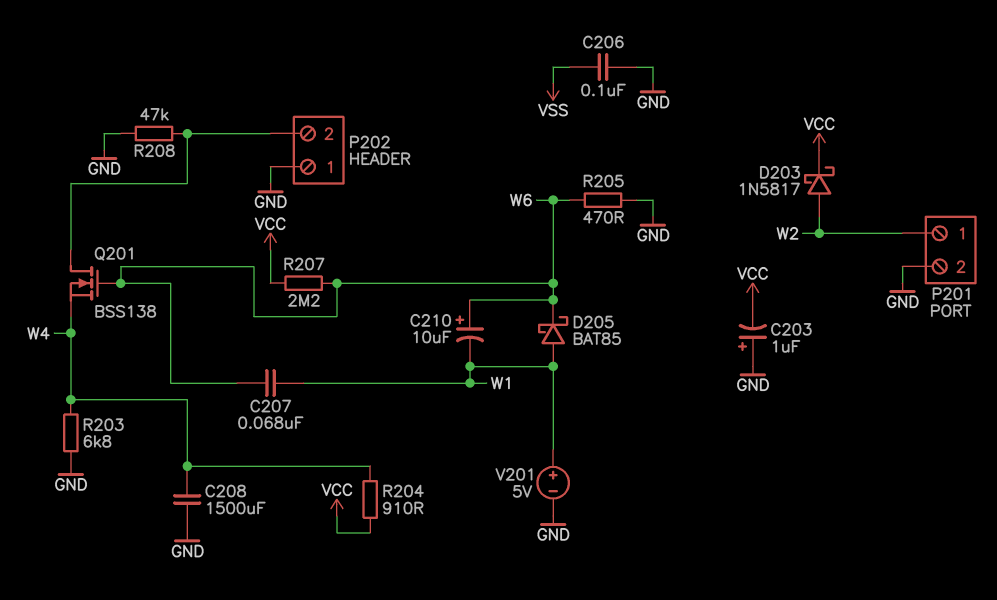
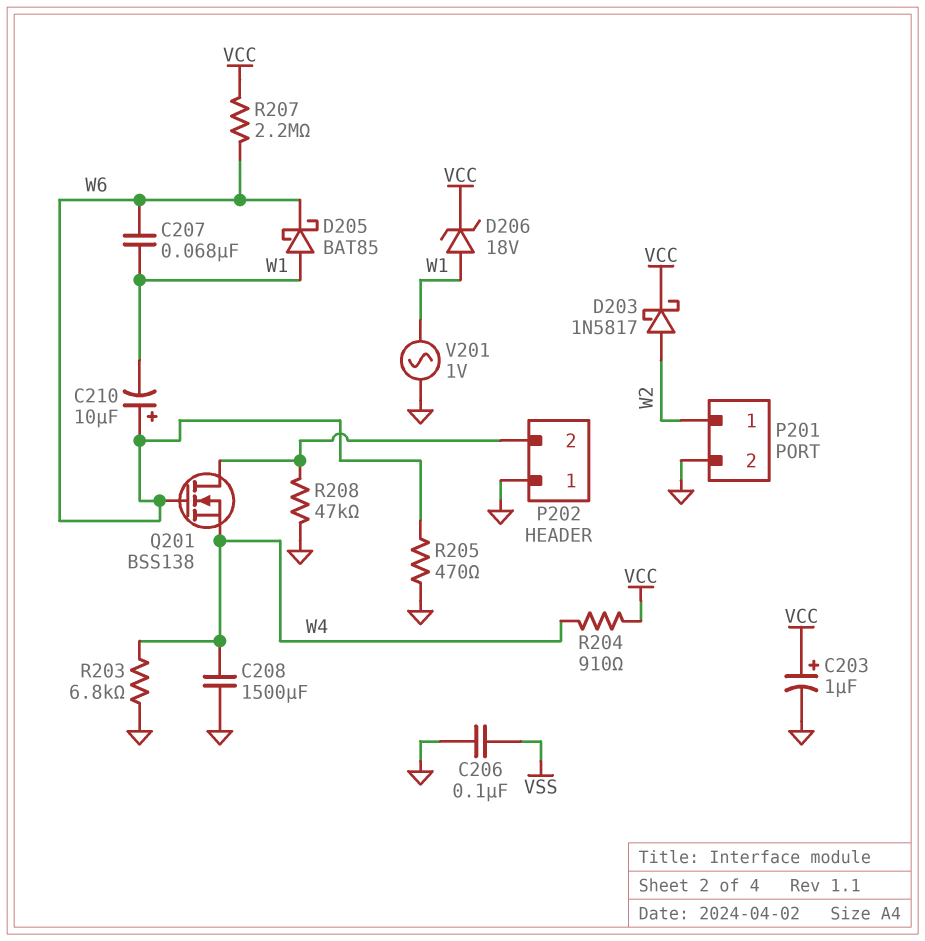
C203: 1uF (plus GND, minus VCC) -> 1uF (plus VCC, minus GND)
D206: none -> zener 18V (A W1, K VCC)
V201: 5V (plus W1, minus GND) -> AC 1V (GND, W1)

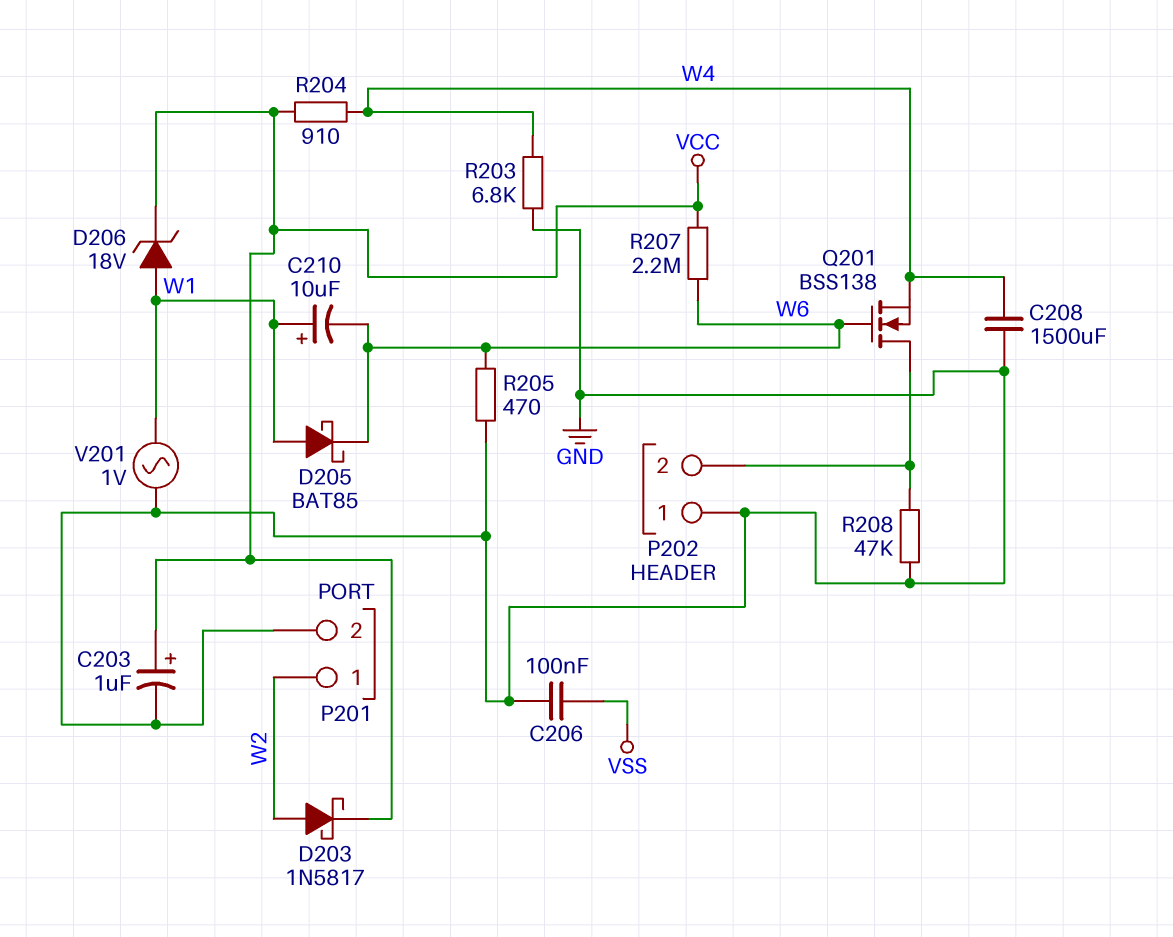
C207: 68nF (W1, W6) -> none
C210: 10uF (plus W6, minus W1) -> 10uF (plus W1, minus W6)

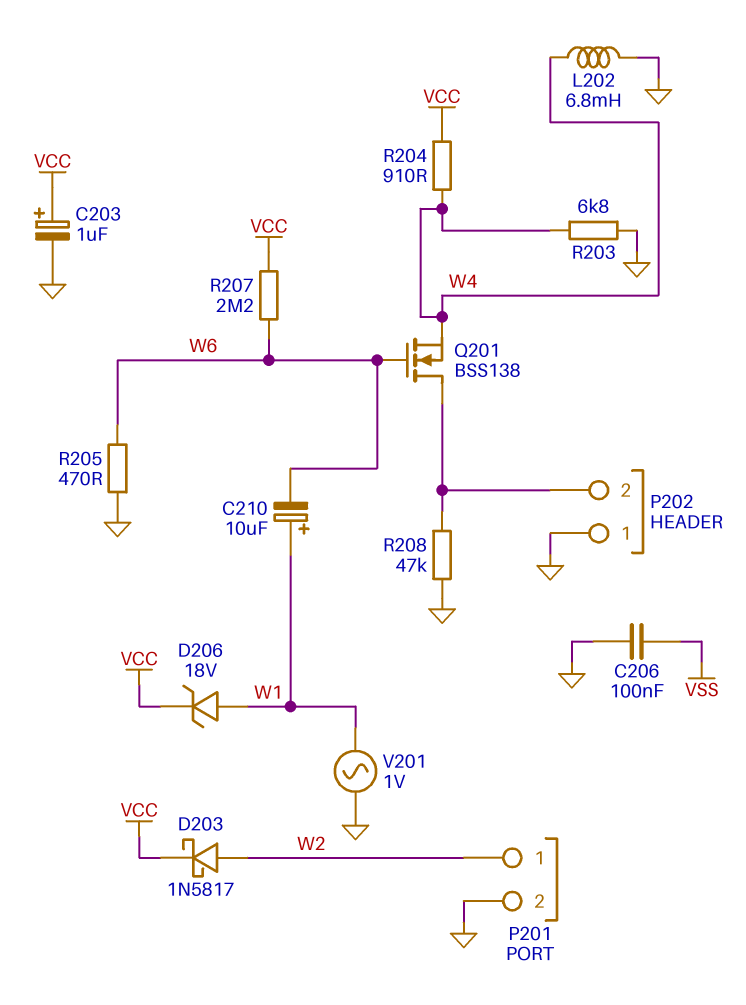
C208: 1500uF (GND, W4) -> none
D205: schottky BAT85 (A W1, K W6) -> none
L202: none -> 6.8mH (GND, W4)

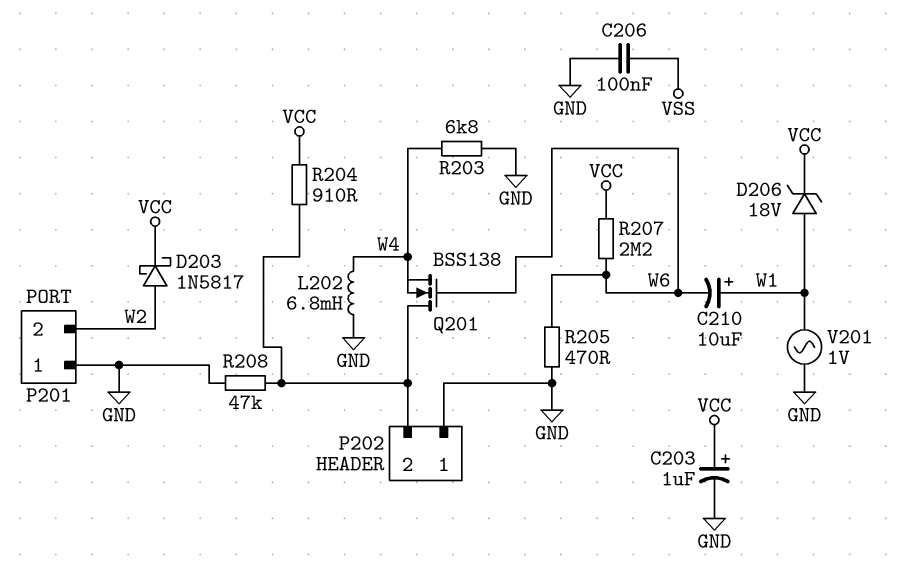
P201 pin 1: W2 -> GND
P201 pin 2: GND -> W2
R204: 910 (VCC, W4) -> 910 (P202/2, VCC)

